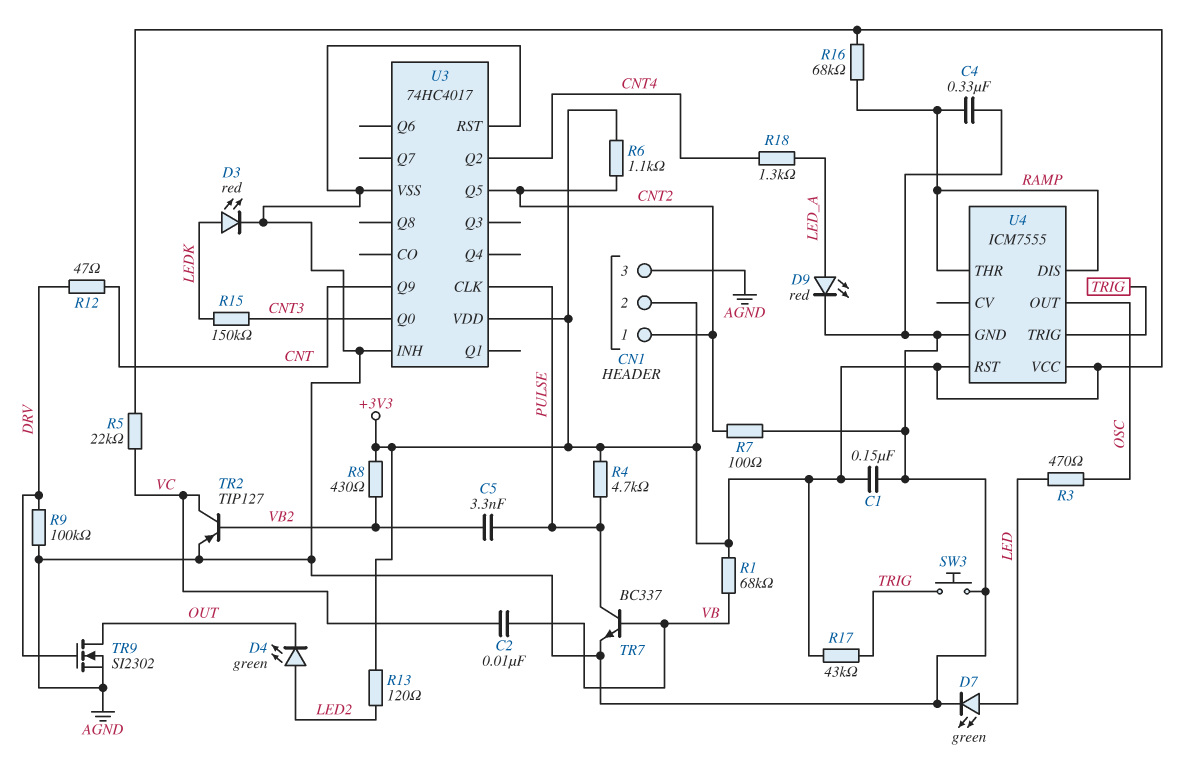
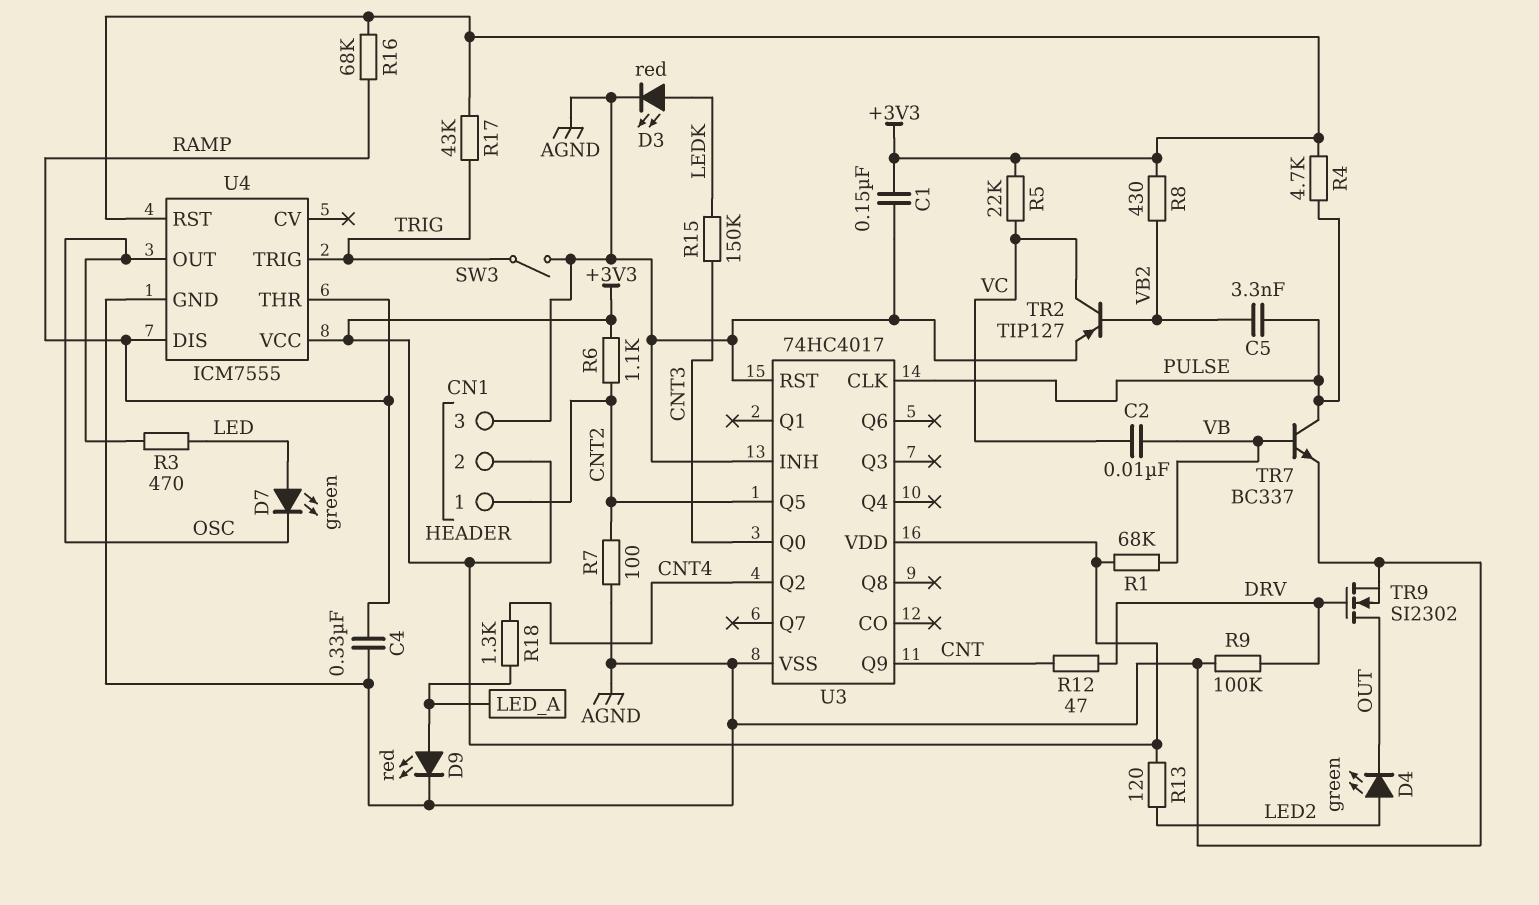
D7: LED green (A LED, K AGND) -> LED green (A LED, K OSC)
SW3: button (AGND, TRIG) -> switch (AGND, TRIG)

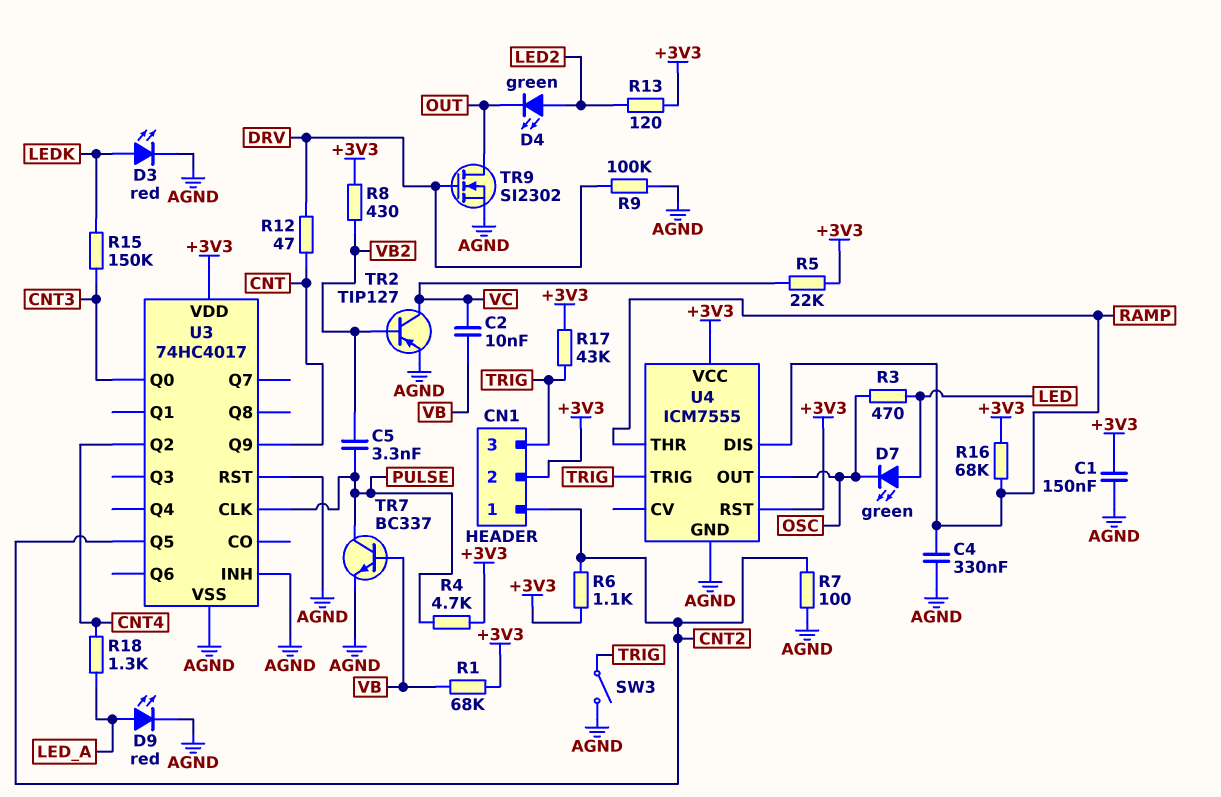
CN1 pin 3: AGND -> TRIG

